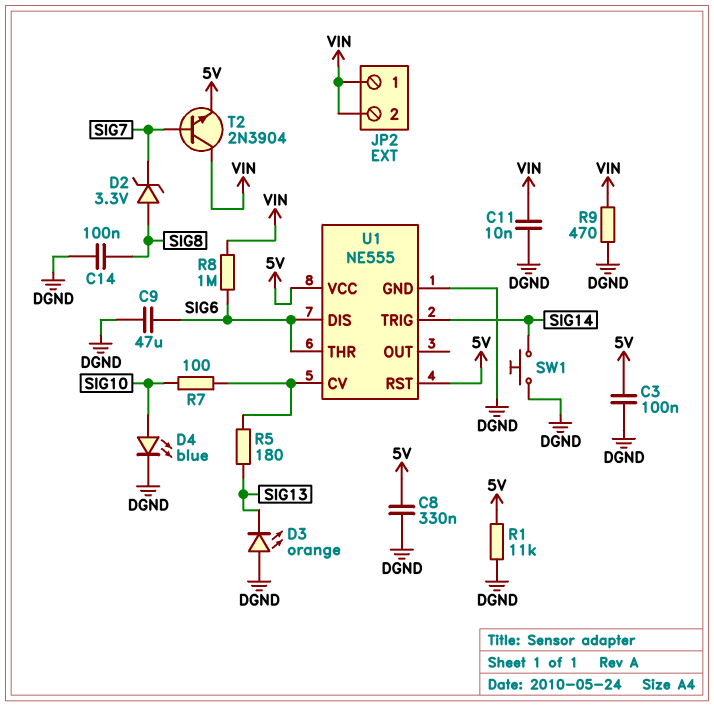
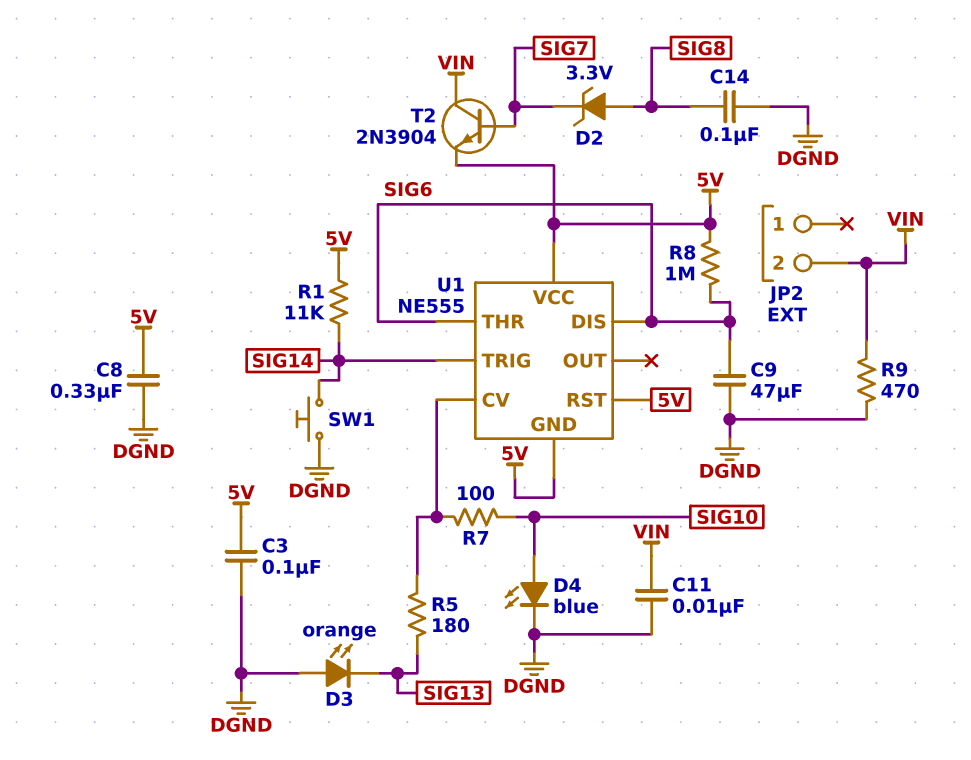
JP2 pin 1: VIN -> none
R1: 11k (5V, DGND) -> 11k (5V, SIG14)
R8: 1M (SIG6, VIN) -> 1M (5V, SIG6)
U1 pin GND: DGND -> 5V

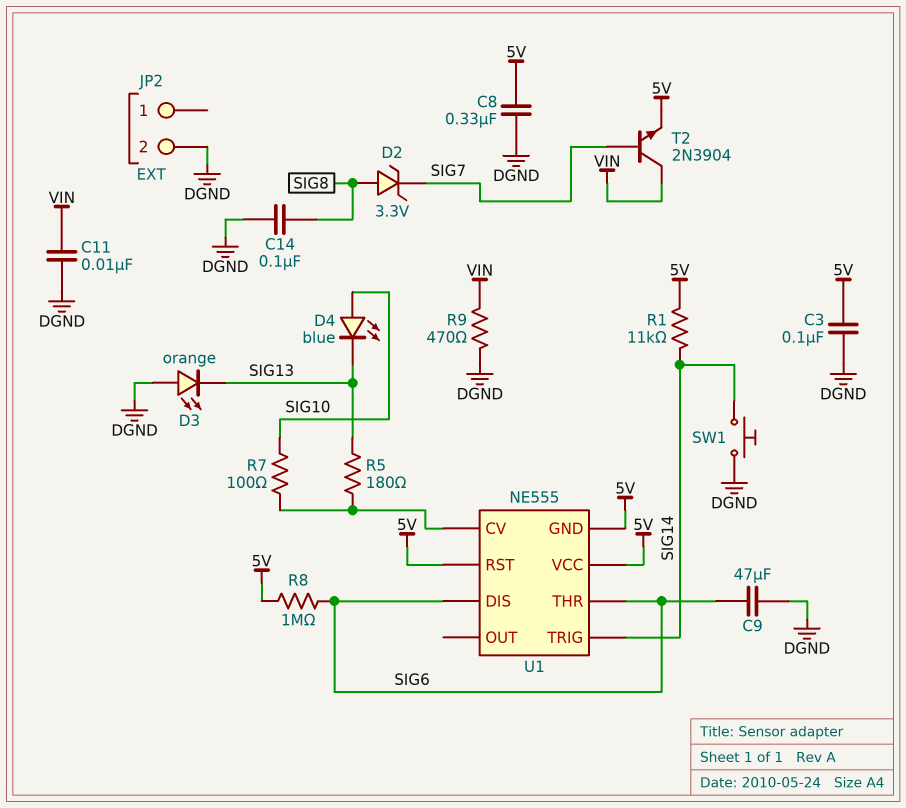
D4: LED blue (A SIG10, K DGND) -> LED blue (A SIG10, K SIG13)
JP2 pin 2: VIN -> DGND

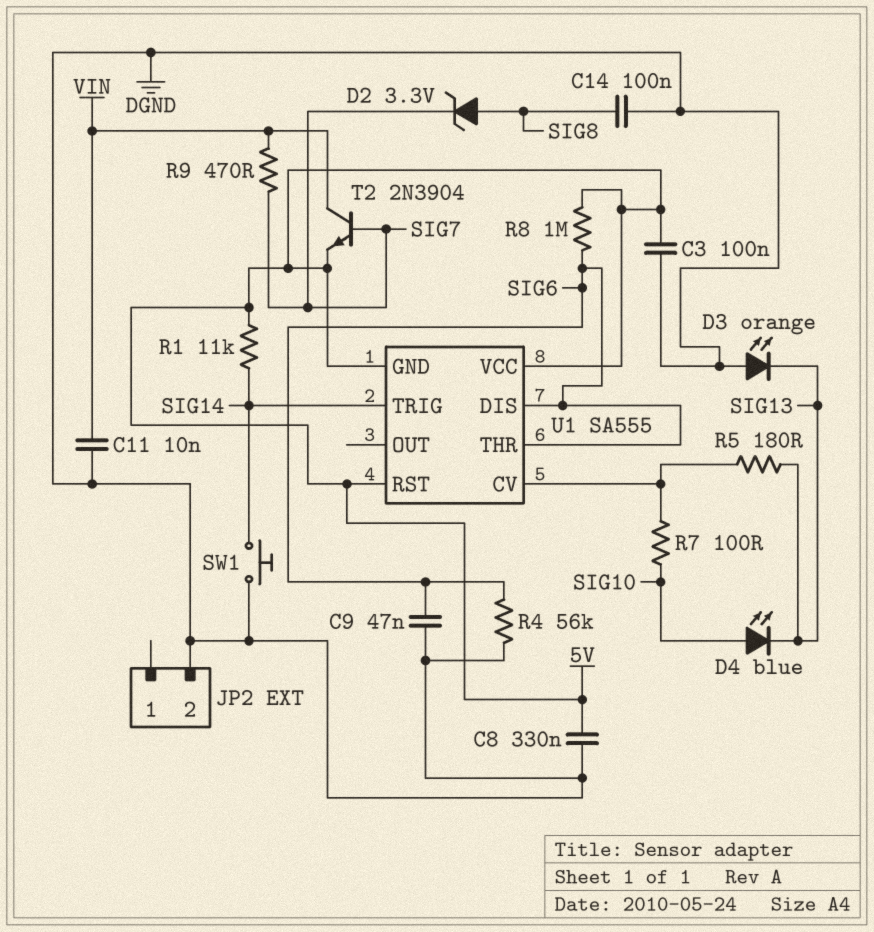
C9: 47uF (DGND, SIG6) -> 47nF (DGND, SIG6)
R4: none -> 56k (DGND, SIG6)
R9: 470 (DGND, VIN) -> 470 (SIG7, VIN)
U1: NE555 -> SA555

